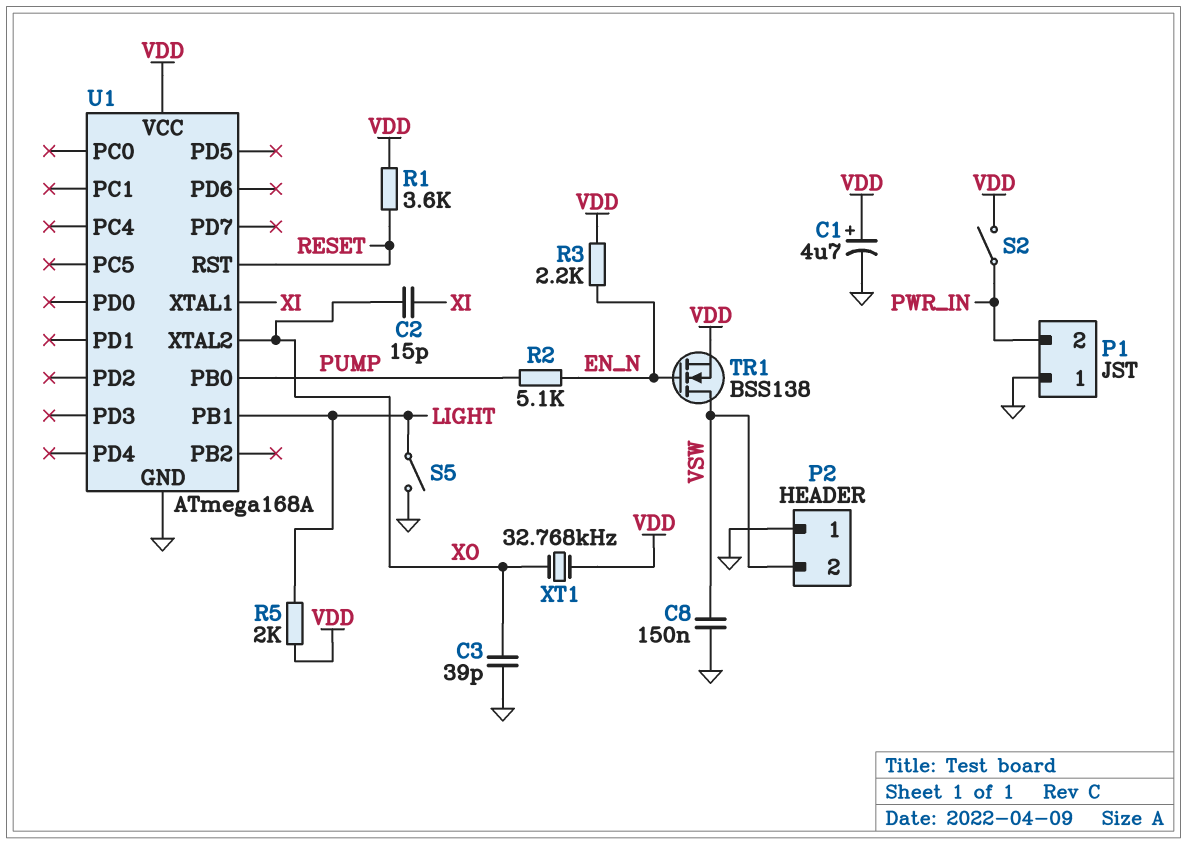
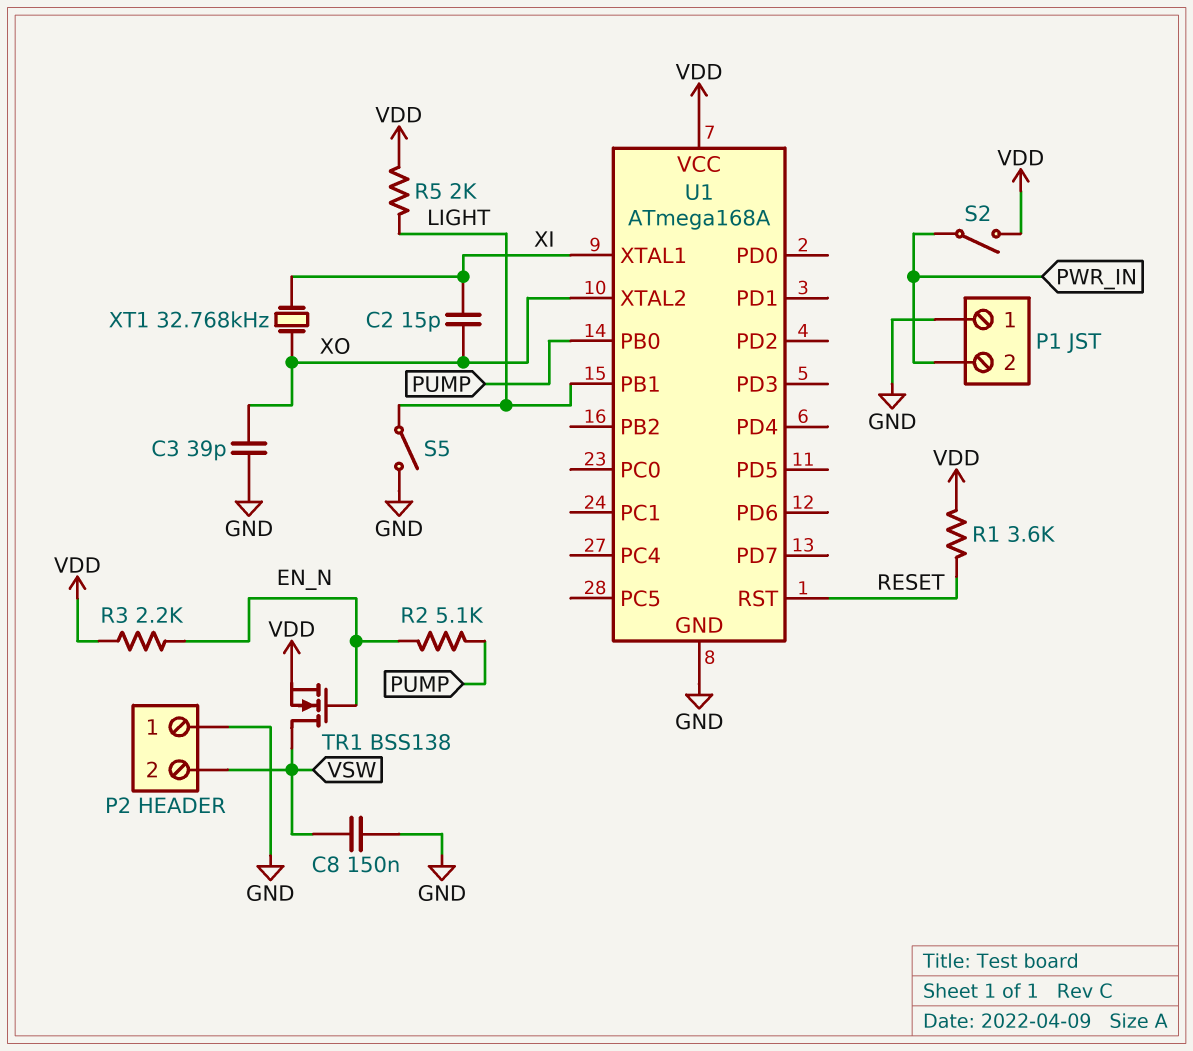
C1: 4.7uF (plus VDD, minus GND) -> none
XT1: 32.768kHz (VDD, XO) -> 32.768kHz (XI, XO)

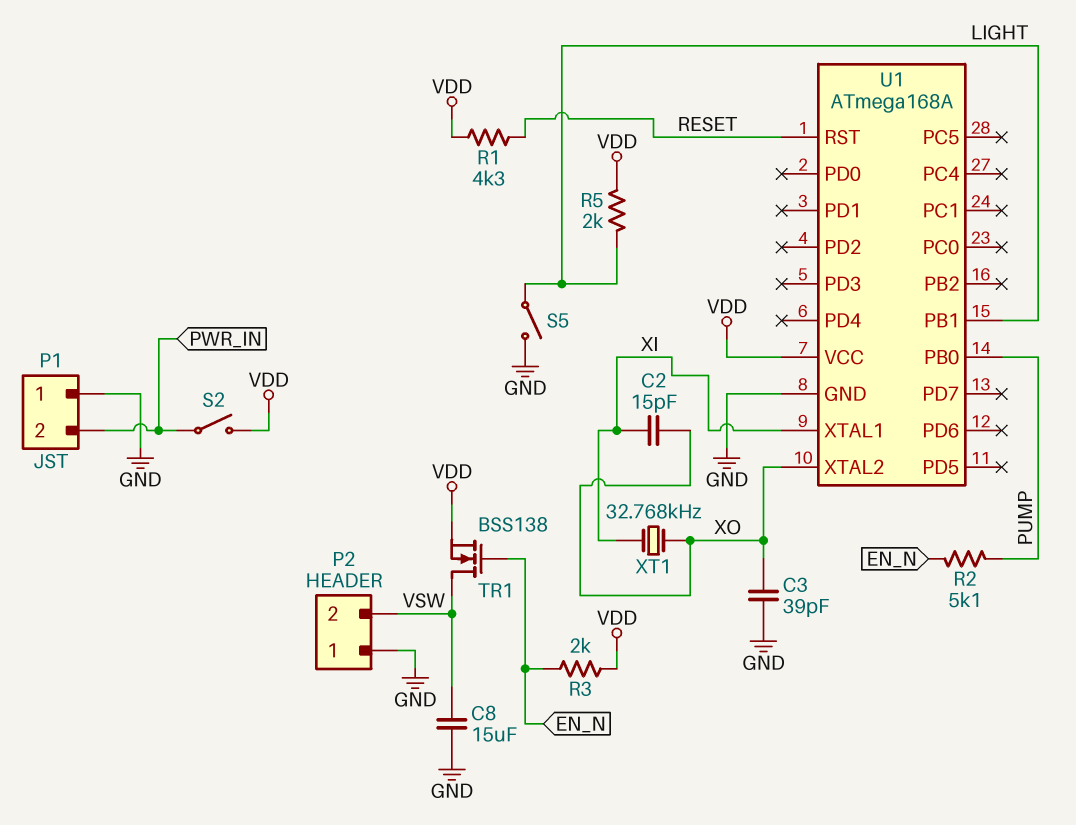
C8: 150nF (GND, VSW) -> 15uF (GND, VSW)
R1: 3.6k (RESET, VDD) -> 4.3k (RESET, VDD)
R3: 2.2k (EN_N, VDD) -> 2k (EN_N, VDD)

